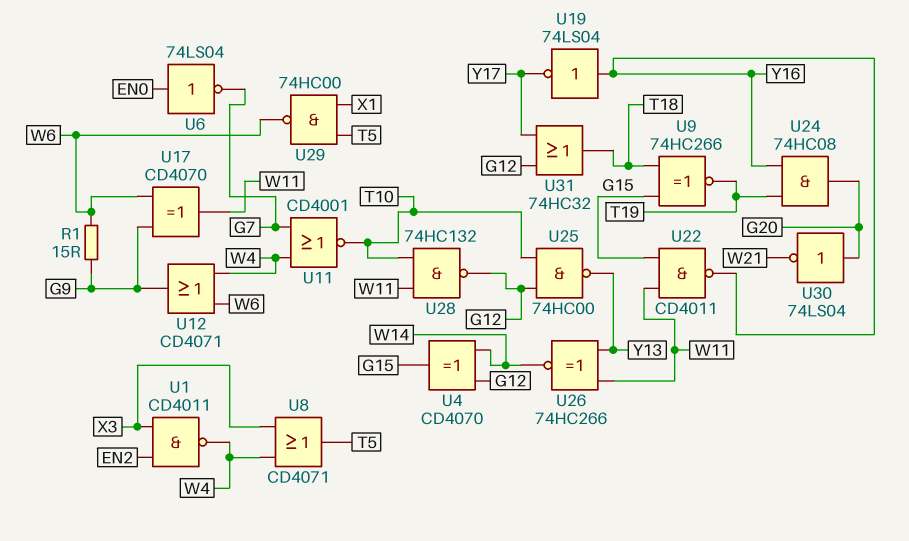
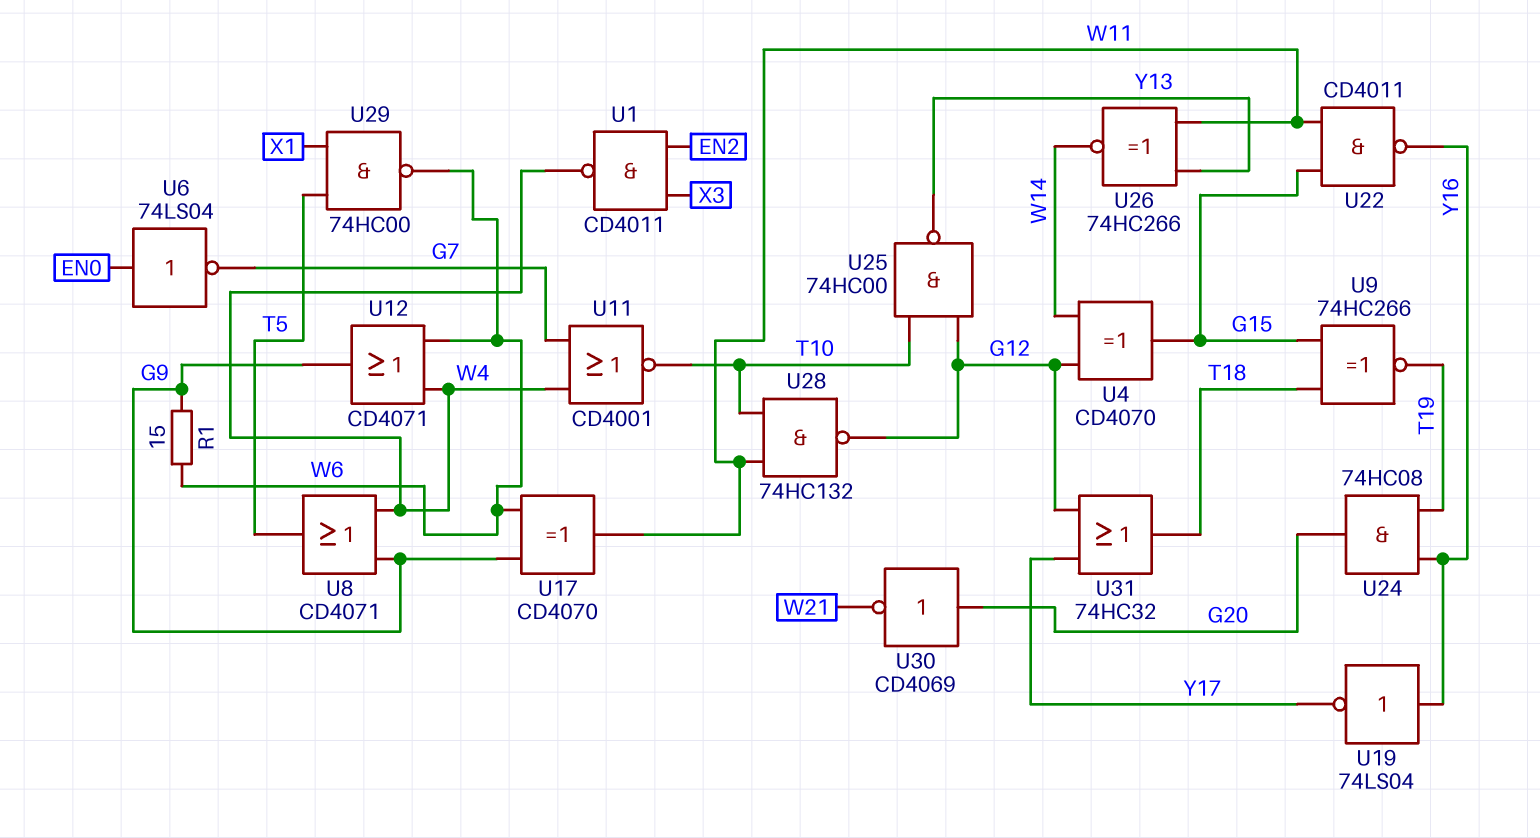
U8: OR CD4071 (in W4, in X3, out T5) -> OR CD4071 (in G9, in W4, out T5)
U30: NOT 74LS04 (in G20, out W21) -> NOT CD4069 (in G20, out W21)

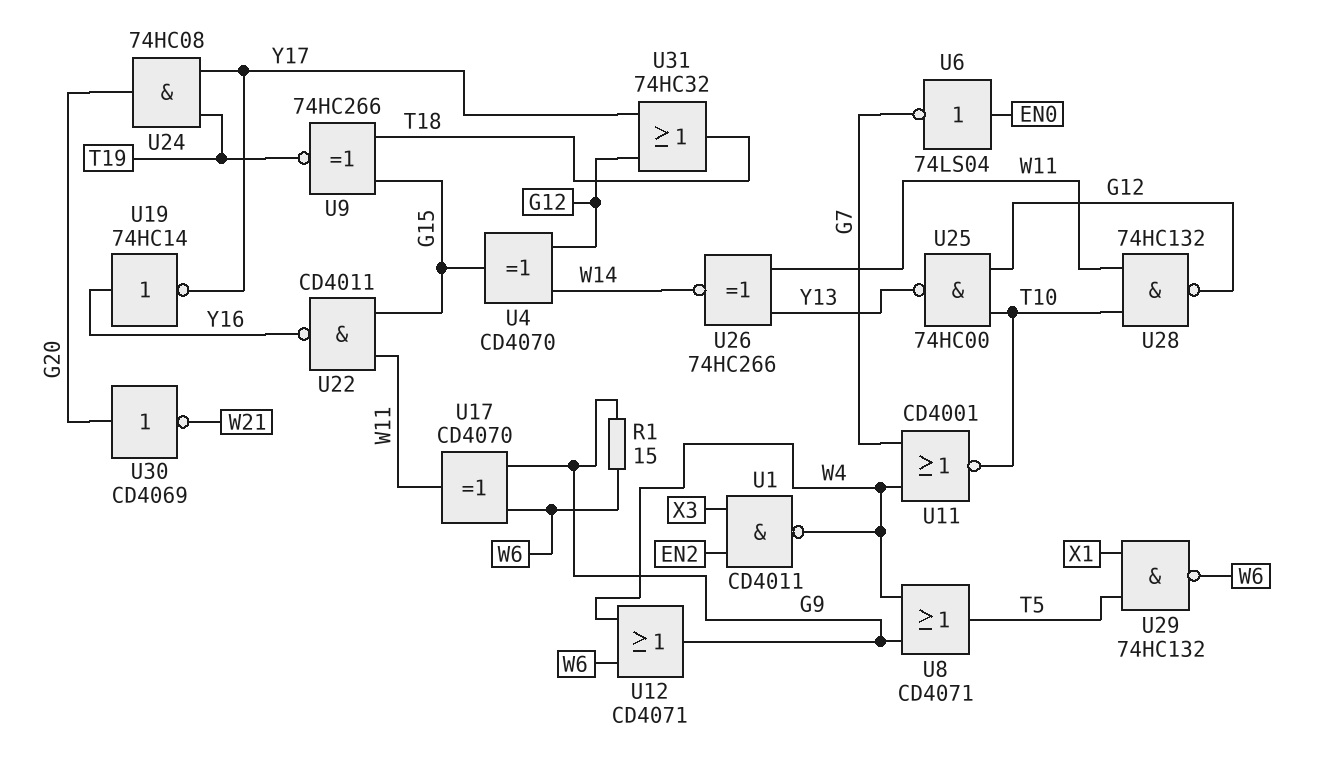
U19: NOT 74LS04 (in Y16, out Y17) -> NOT 74HC14 (in Y16, out Y17)
U24: AND 74HC08 (in T19, in Y16, out G20) -> AND 74HC08 (in T19, in Y17, out G20)
U29: NAND 74HC00 (in T5, in X1, out W6) -> NAND 74HC132 (in T5, in X1, out W6)

